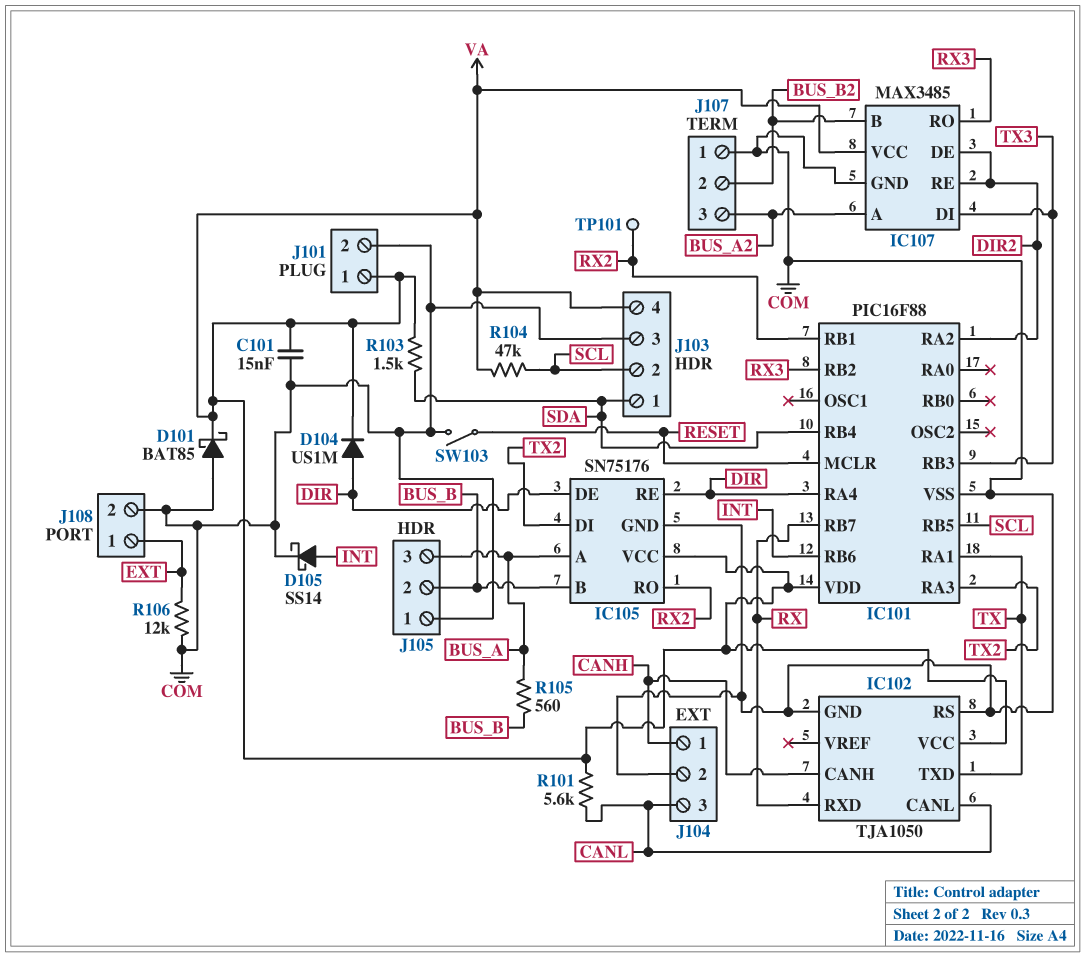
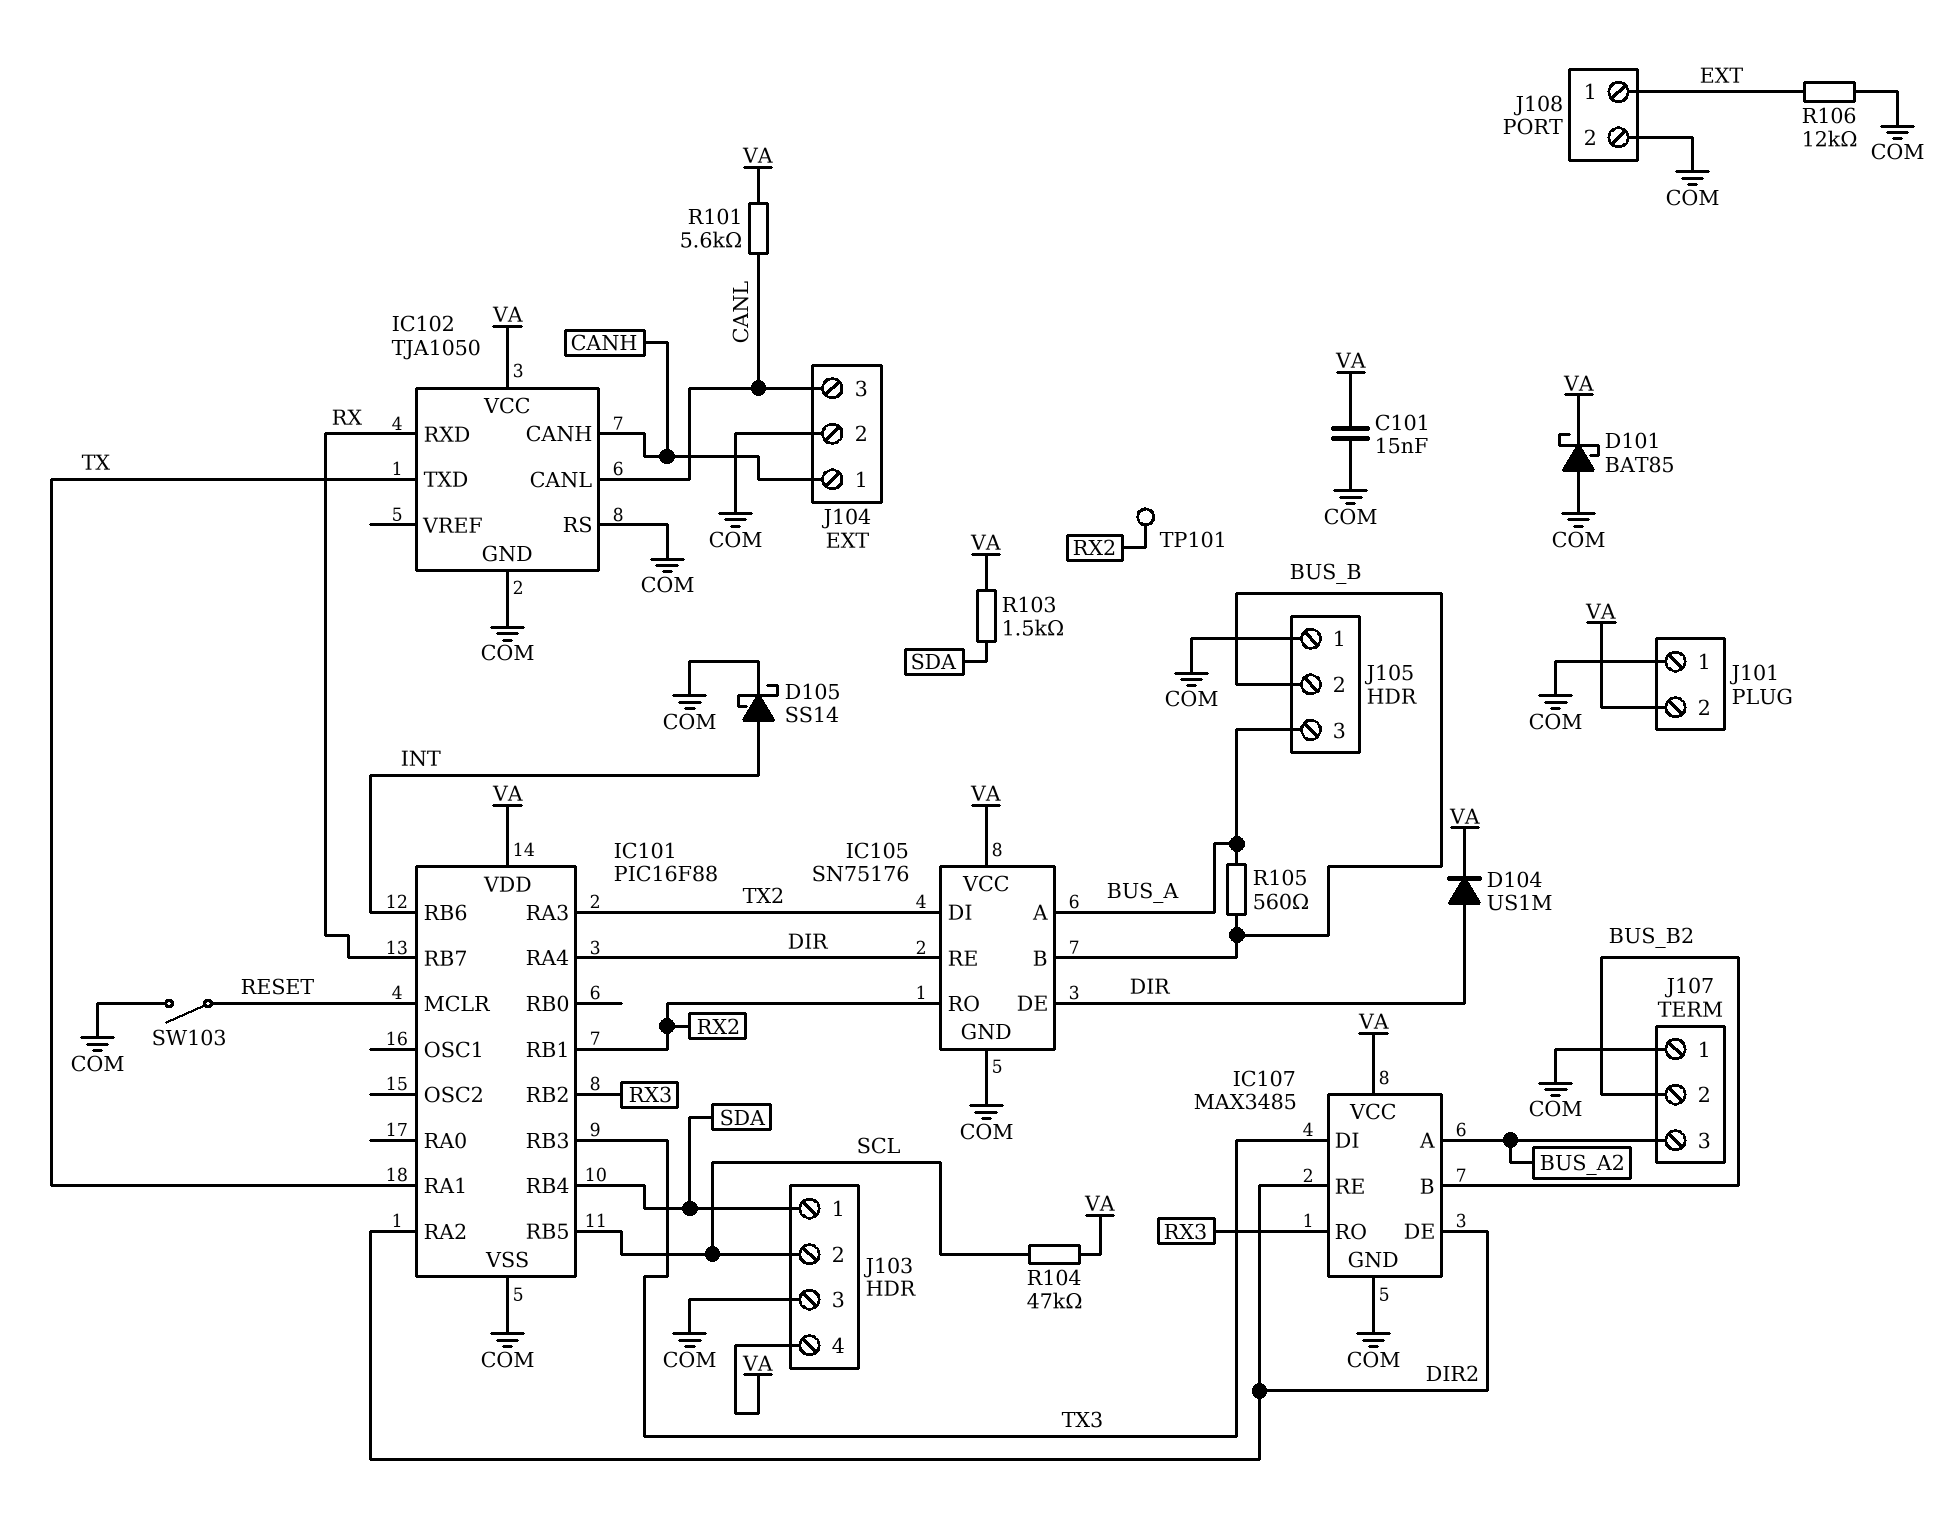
J101 pin 1: VA -> COM
J101 pin 2: COM -> VA

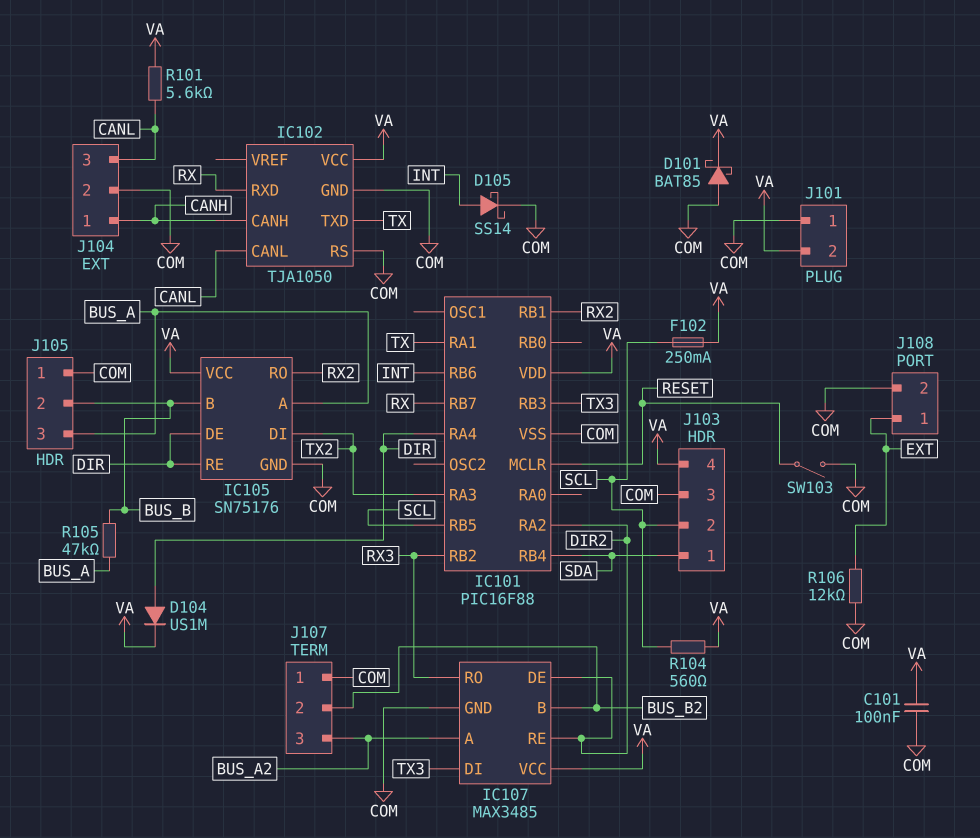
C101: 15nF (COM, VA) -> 100nF (COM, VA)
F102: none -> 250mA (SCL, VA)
R103: 1.5k (SDA, VA) -> none
R104: 47k (SCL, VA) -> 560 (SCL, VA)
R105: 560 (BUS_A, BUS_B) -> 47k (BUS_A, BUS_B)
TP101: test point (RX2) -> none

